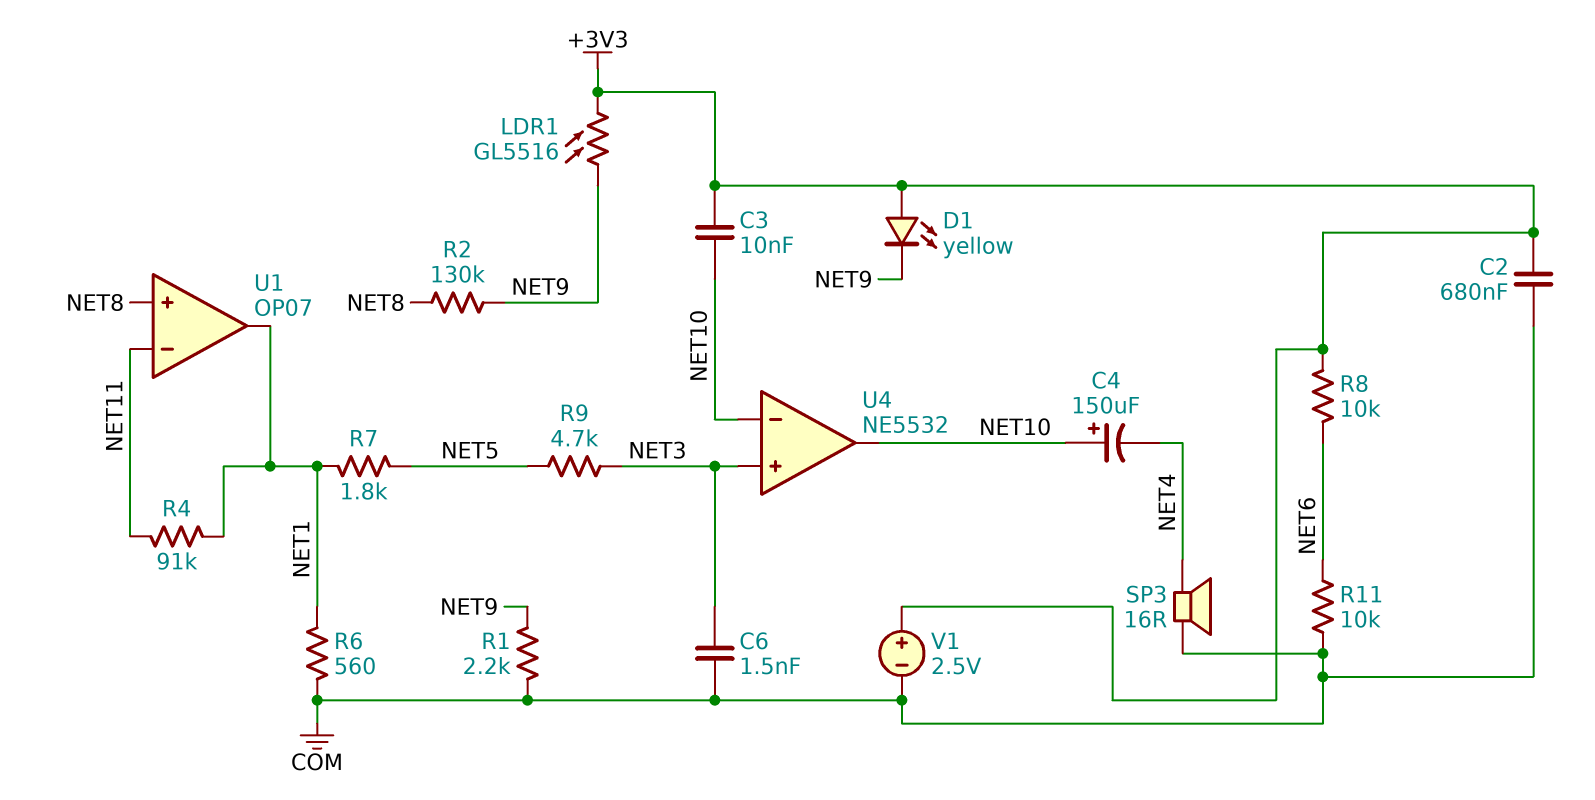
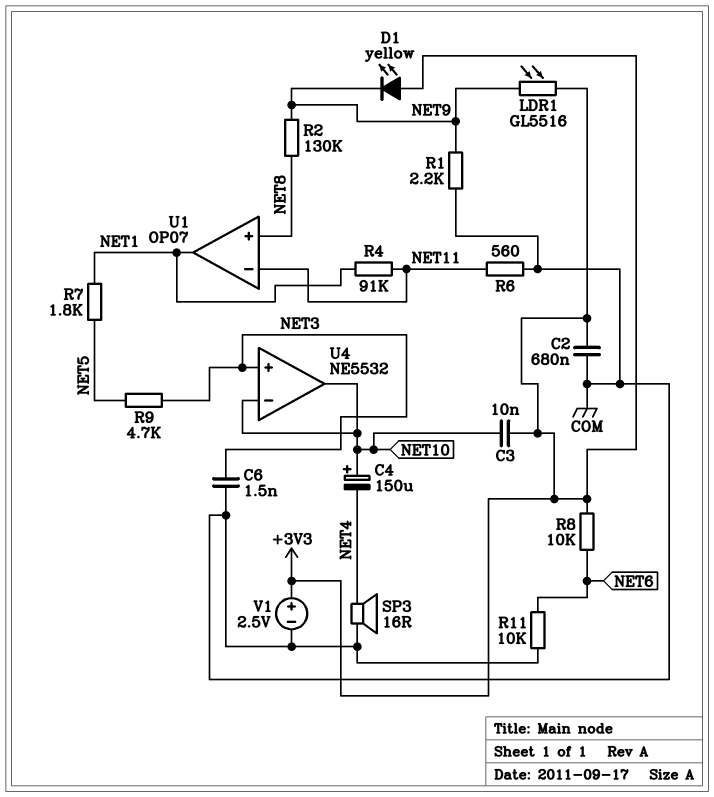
R6: 560 (COM, NET1) -> 560 (COM, NET11)

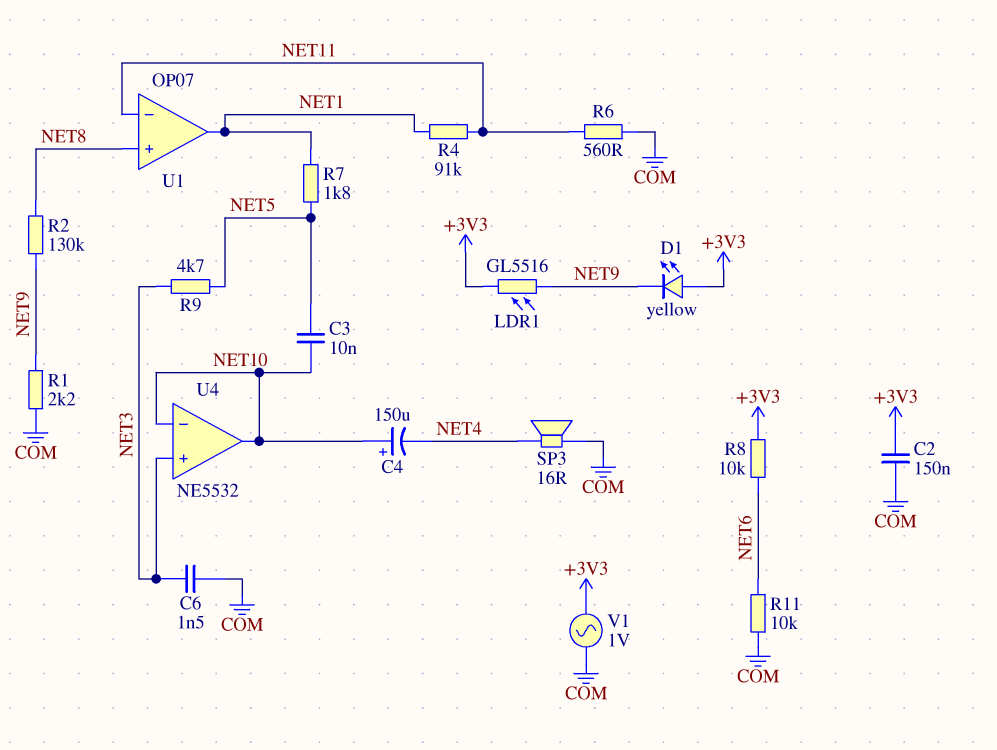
C2: 680nF (+3V3, COM) -> 150nF (+3V3, COM)
C3: 10nF (+3V3, NET10) -> 10nF (NET5, NET10)
V1: 2.5V (plus +3V3, minus COM) -> AC 1V (+3V3, COM)

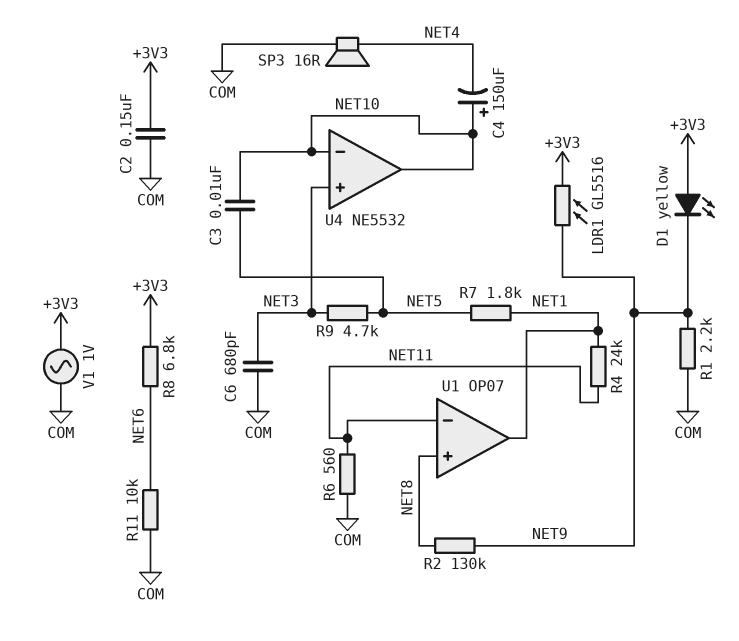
C6: 1.5nF (COM, NET3) -> 680pF (COM, NET3)
R4: 91k (NET1, NET11) -> 24k (NET1, NET11)
R8: 10k (+3V3, NET6) -> 6.8k (+3V3, NET6)

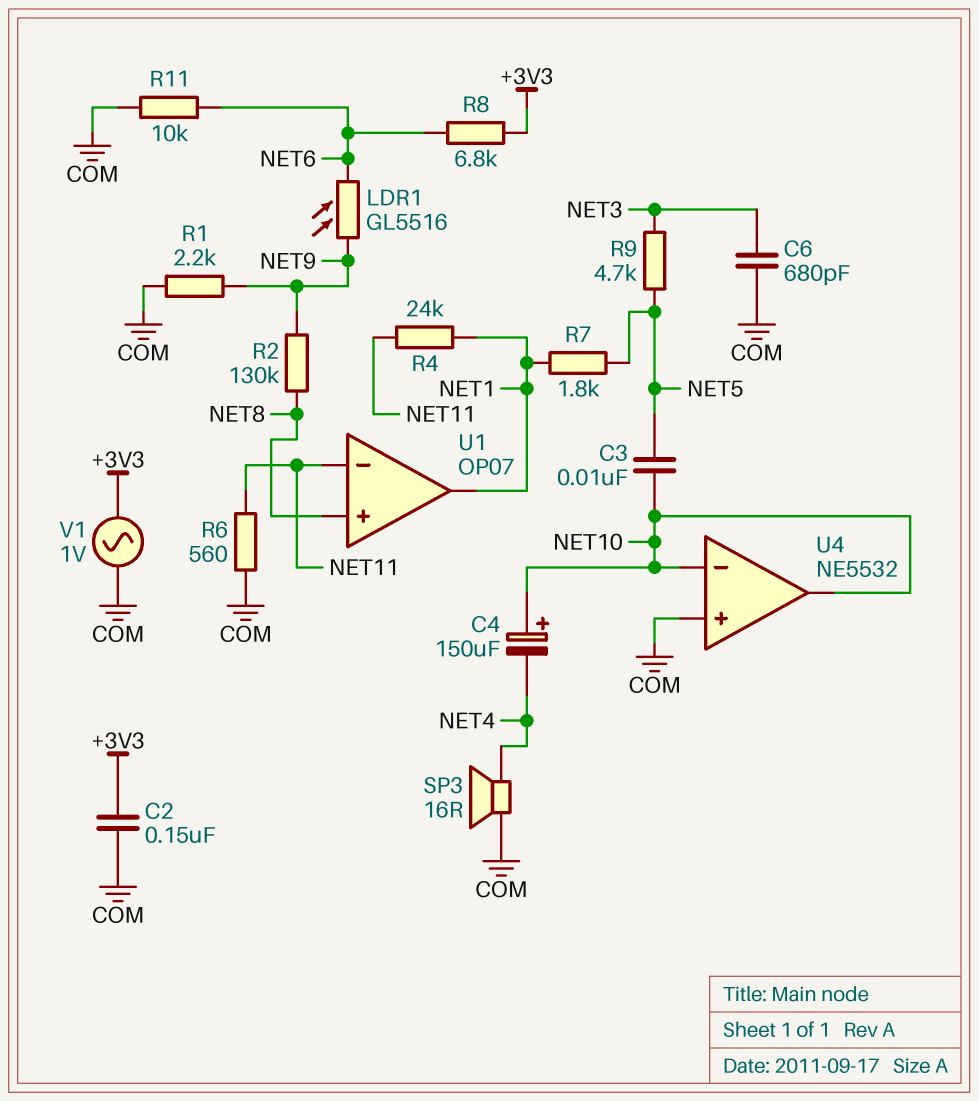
D1: LED yellow (A +3V3, K NET9) -> none
LDR1: GL5516 (+3V3, NET9) -> GL5516 (NET6, NET9)
U4 pin in+: NET3 -> COM

